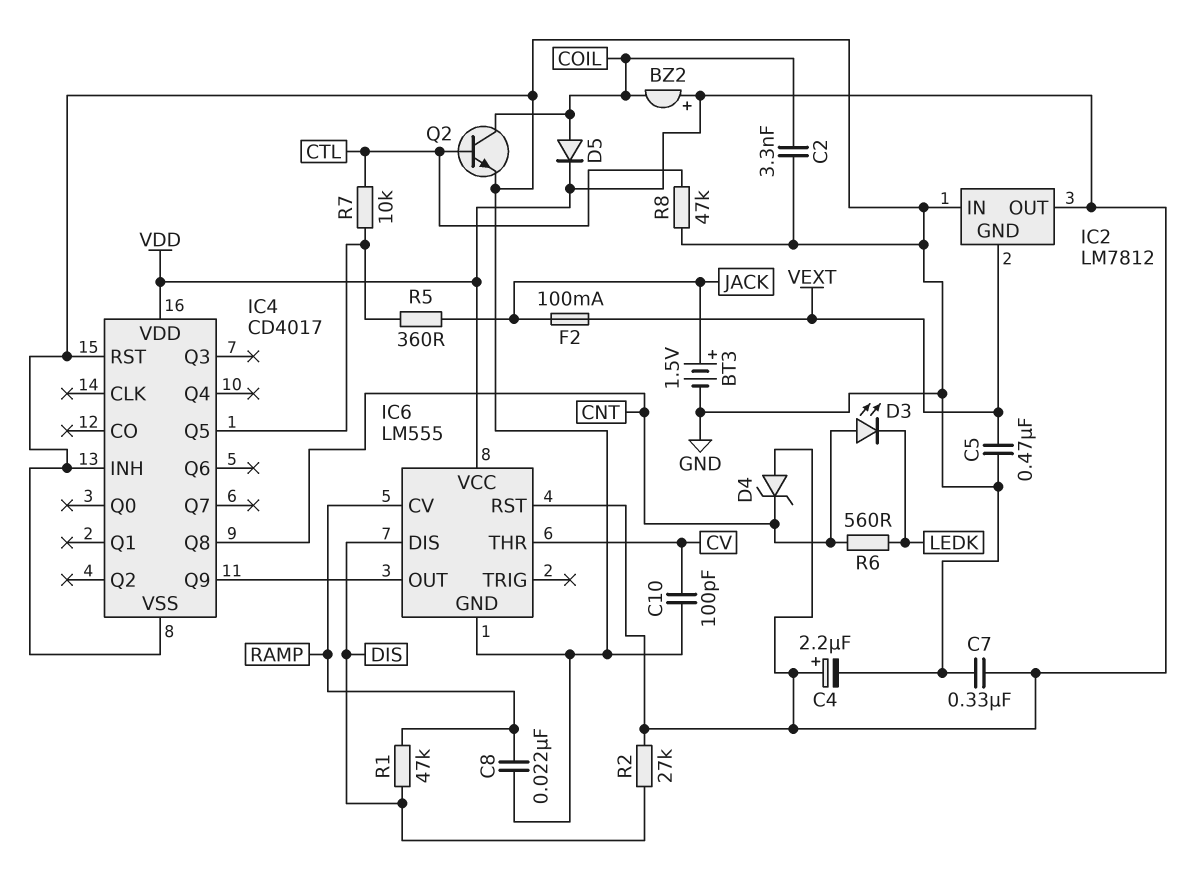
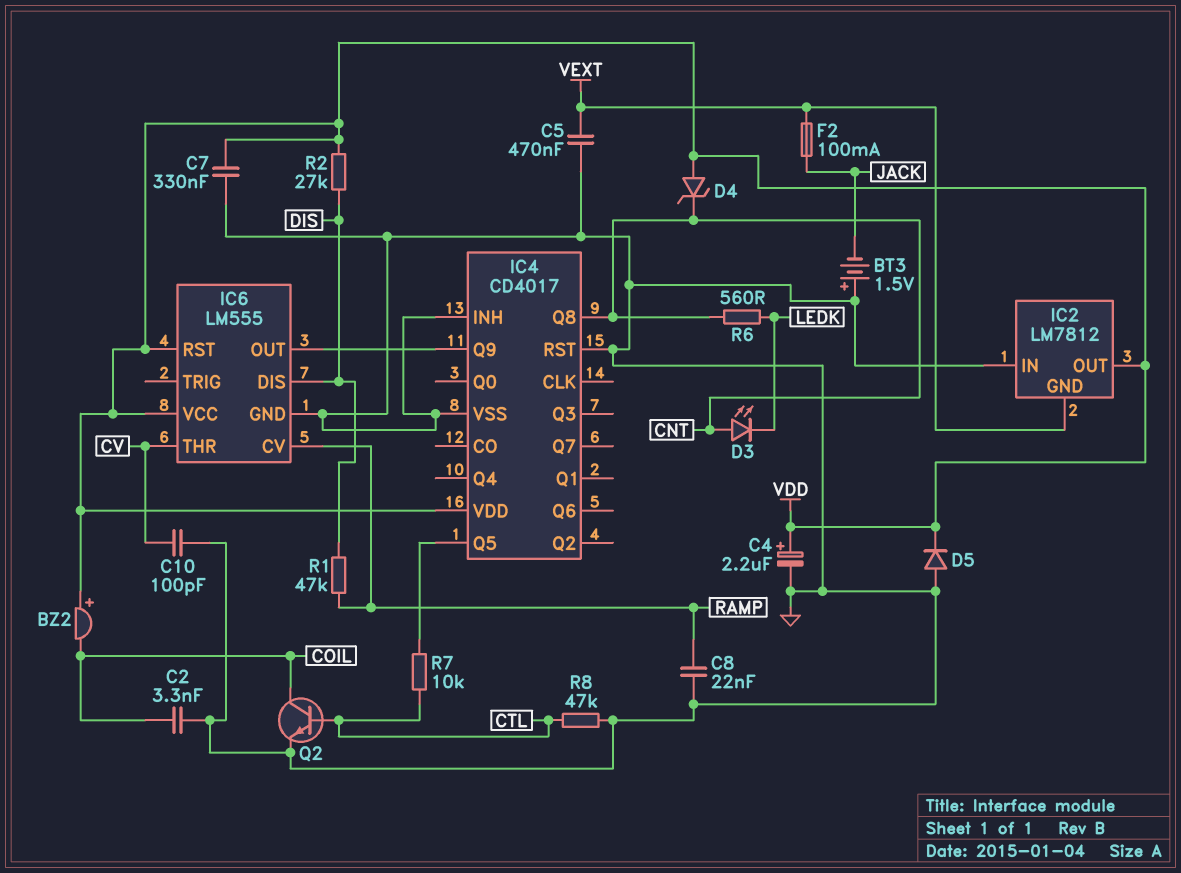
BT3: 1.5V (plus JACK, minus GND) -> 1.5V (plus GND, minus JACK)
D5: diode (A COIL, K VDD) -> diode (A GND, K VDD)
R5: 360 (IC4/Q5, JACK) -> none

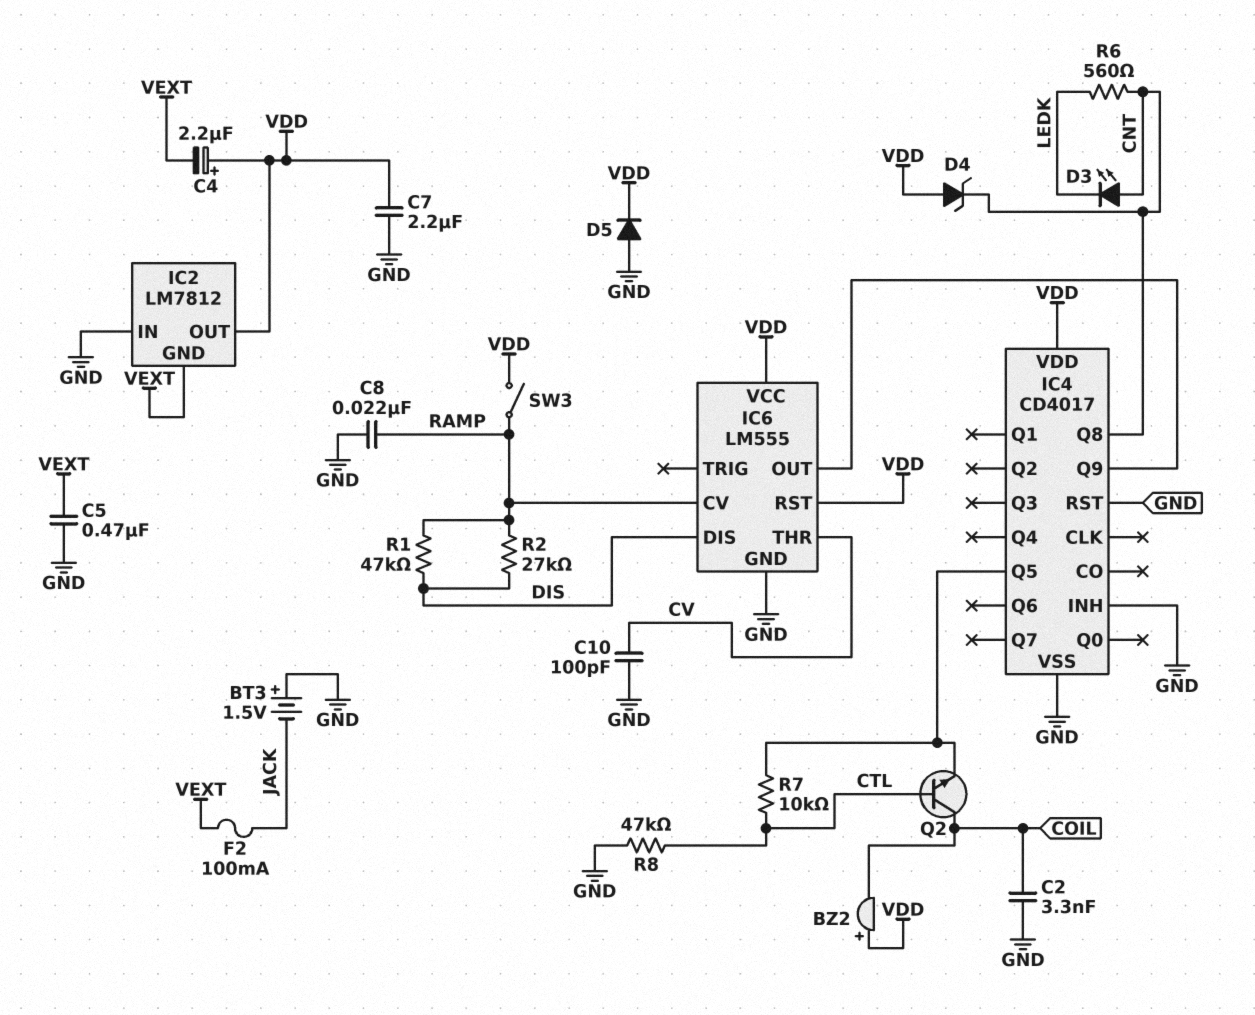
C4: 2.2uF (plus VDD, minus GND) -> 2.2uF (plus VDD, minus VEXT)
C7: 330nF (GND, VDD) -> 2.2uF (GND, VDD)
Q2: NPN (B CTL, C COIL, E GND) -> NPN (B CTL, C COIL, E IC4/Q5)
R2: 27k (DIS, VDD) -> 27k (DIS, RAMP)
SW3: none -> switch (RAMP, VDD)

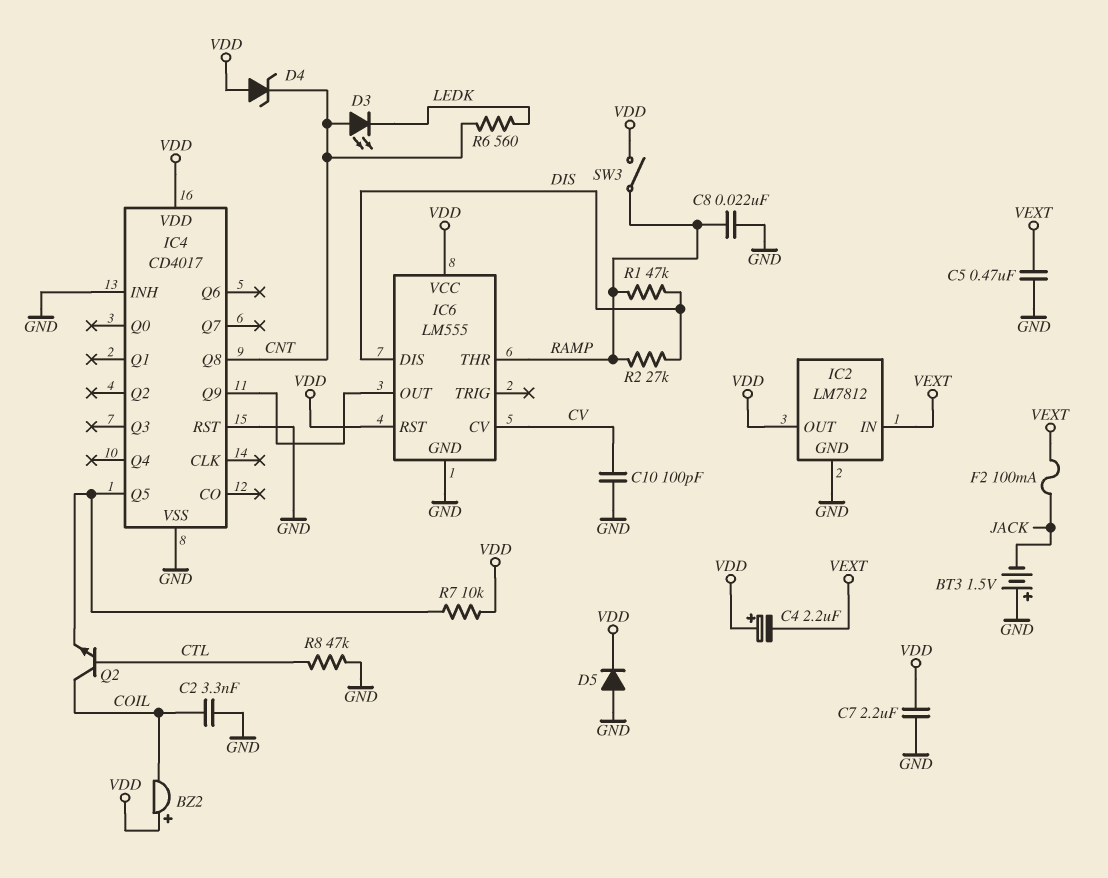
IC2 pin GND: VEXT -> GND
IC2 pin IN: GND -> VEXT
IC6 pin CV: RAMP -> CV
IC6 pin THR: CV -> RAMP
R7: 10k (CTL, IC4/Q5) -> 10k (IC4/Q5, VDD)

